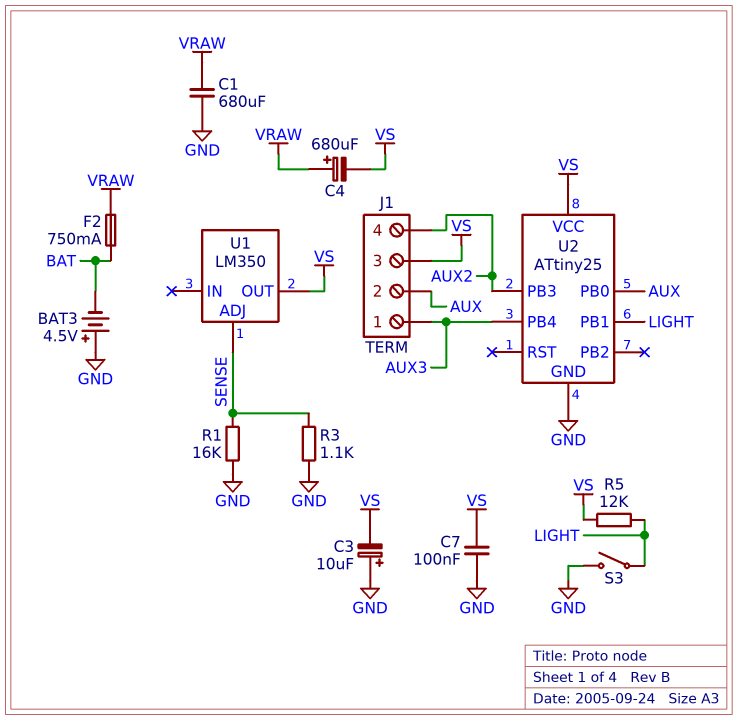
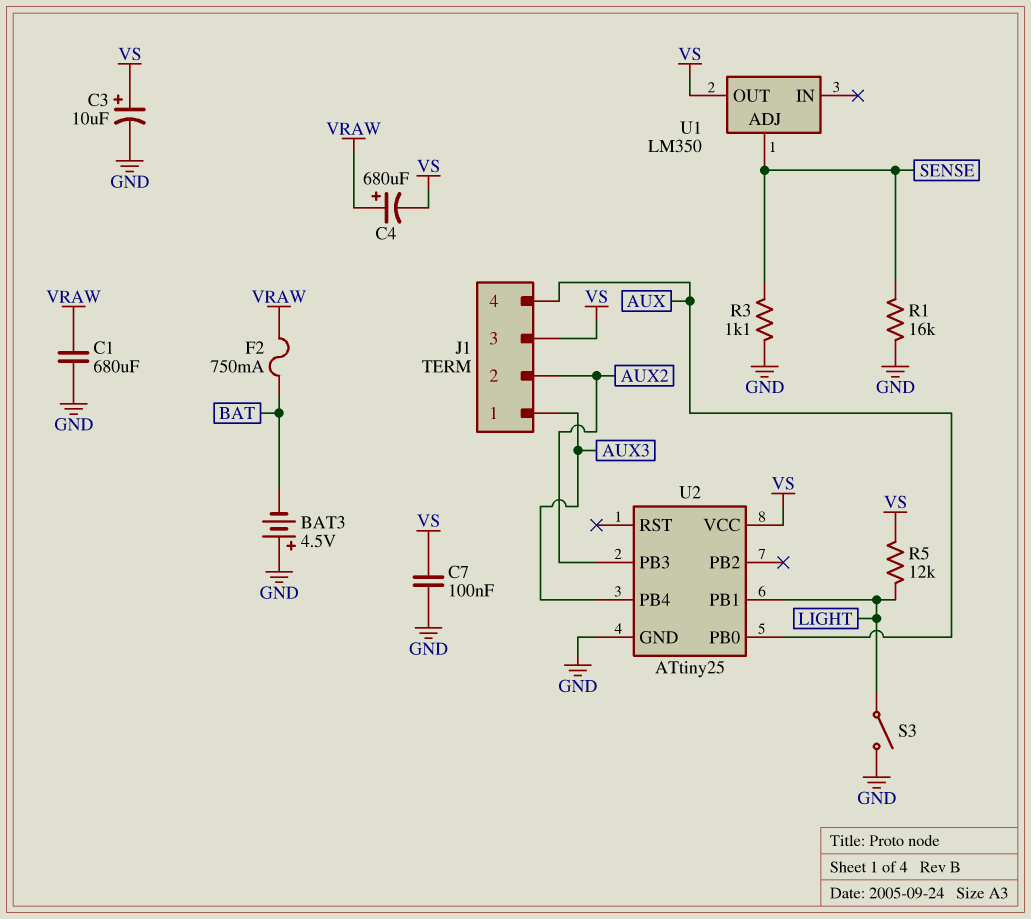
C3: 10uF (plus GND, minus VS) -> 10uF (plus VS, minus GND)
J1 pin 2: AUX -> AUX2
J1 pin 4: AUX2 -> AUX

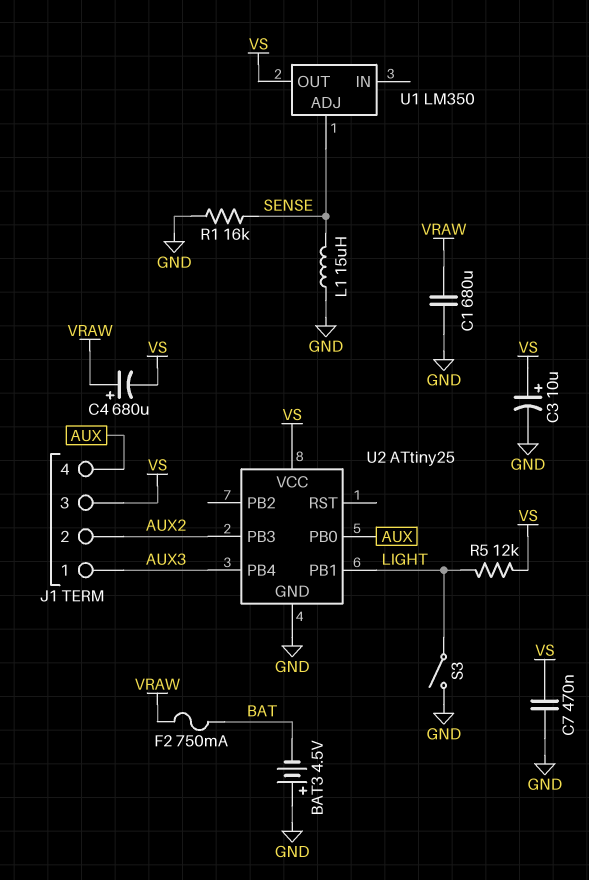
C7: 100nF (GND, VS) -> 470nF (GND, VS)
L1: none -> 15uH (GND, SENSE)
R3: 1.1k (GND, SENSE) -> none

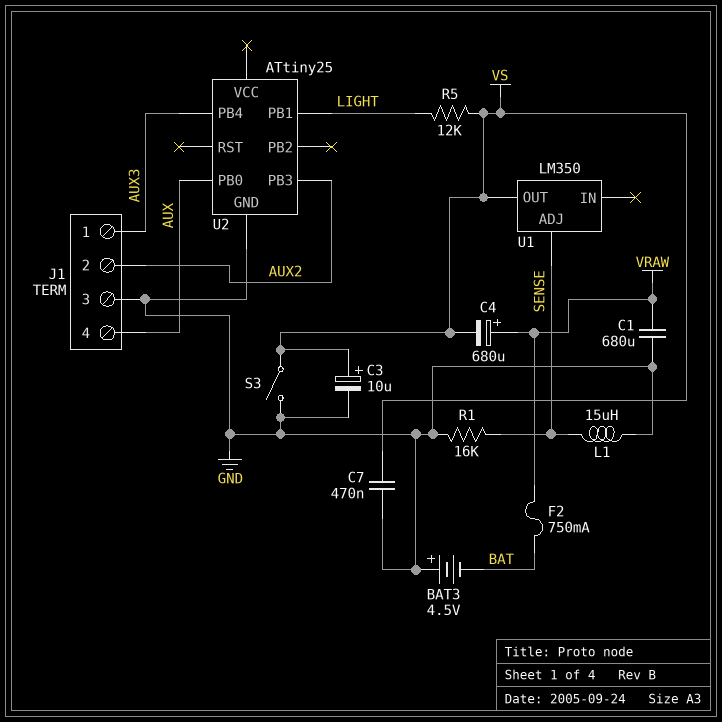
J1 pin 3: VS -> GND
S3: switch (GND, LIGHT) -> switch (GND, VS)
U2 pin VCC: VS -> none

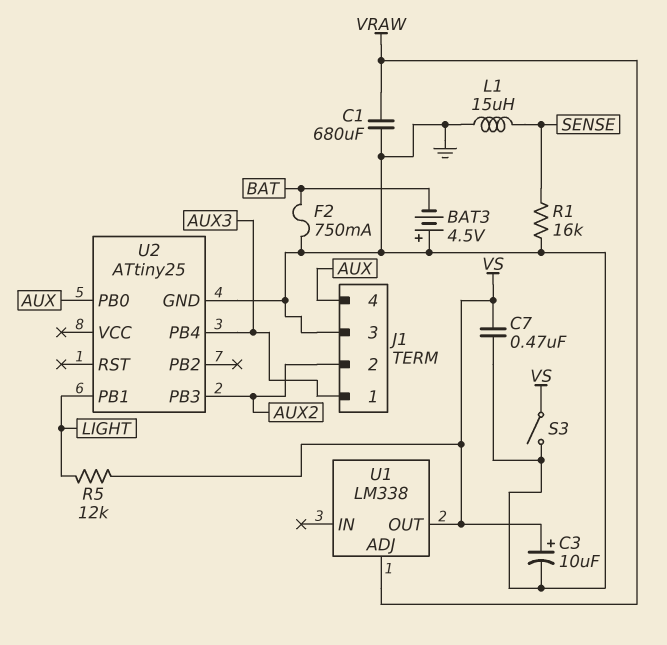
C4: 680uF (plus VRAW, minus VS) -> none
F2: 750mA (BAT, VRAW) -> 750mA (BAT, GND)
U1: LM350 -> LM338
U1 pin ADJ: SENSE -> VRAW

